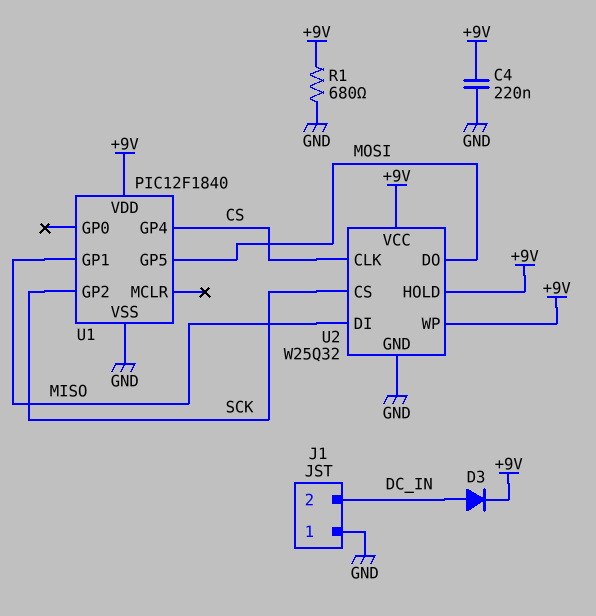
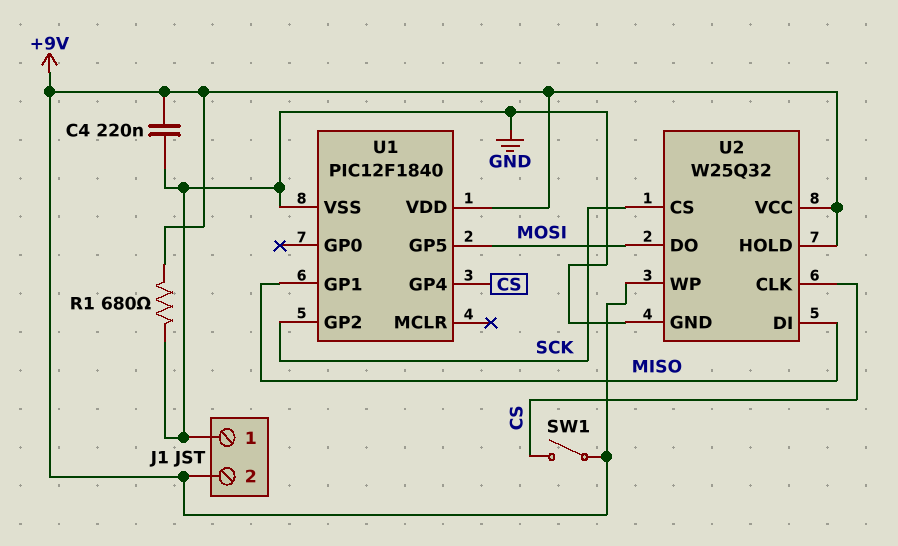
D3: diode (A DC_IN, K +9V) -> none
J1 pin 2: DC_IN -> +9V
SW1: none -> switch (+9V, CS)

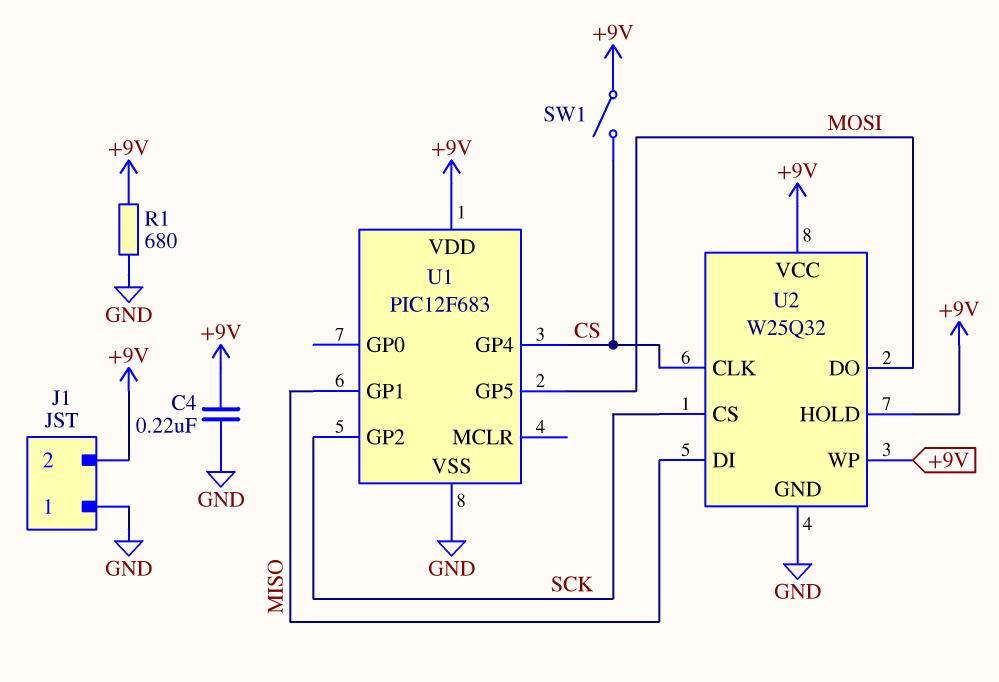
U1: PIC12F1840 -> PIC12F683

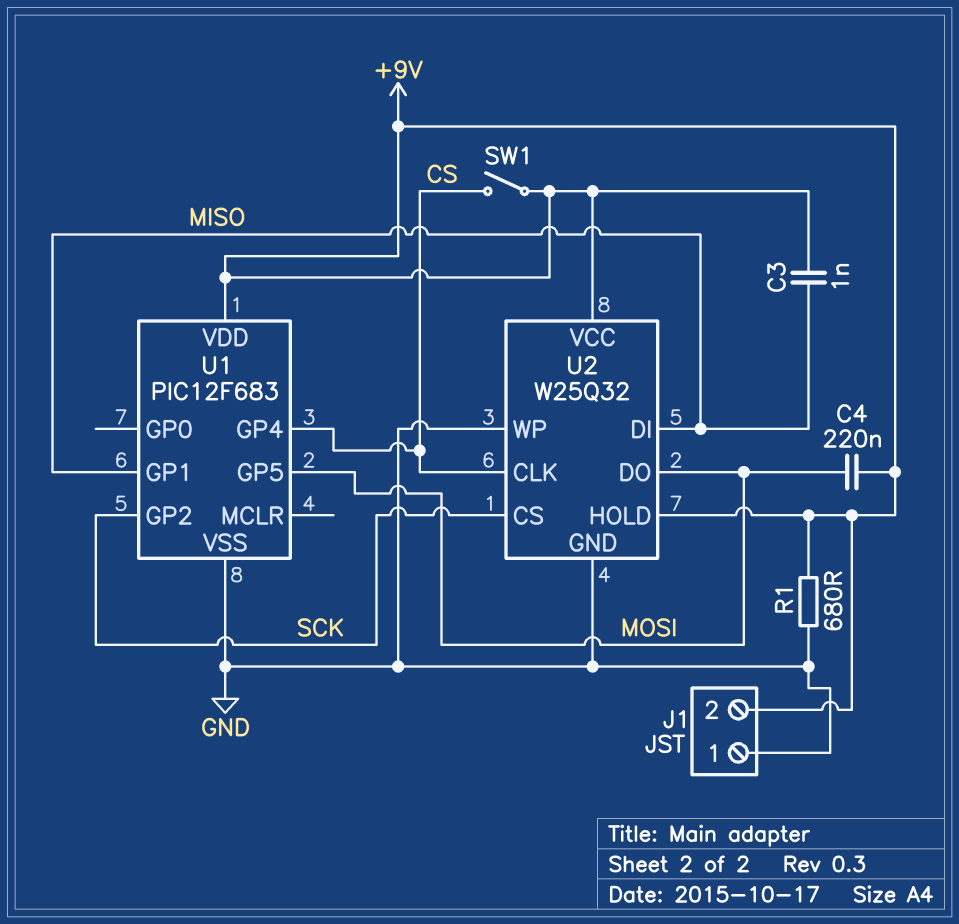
C3: none -> 1nF (+9V, MISO)
C4: 220nF (+9V, GND) -> 220nF (+9V, MOSI)
U2 pin WP: +9V -> GND

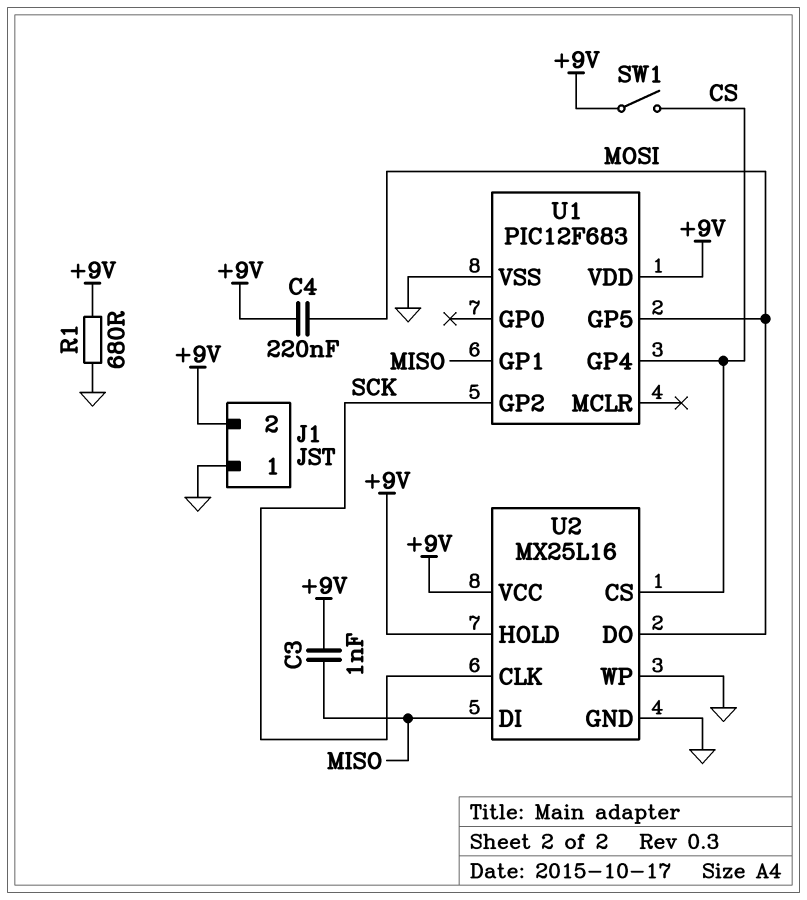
U2: W25Q32 -> MX25L16
U2 pin CLK: CS -> SCK
U2 pin CS: SCK -> CS

